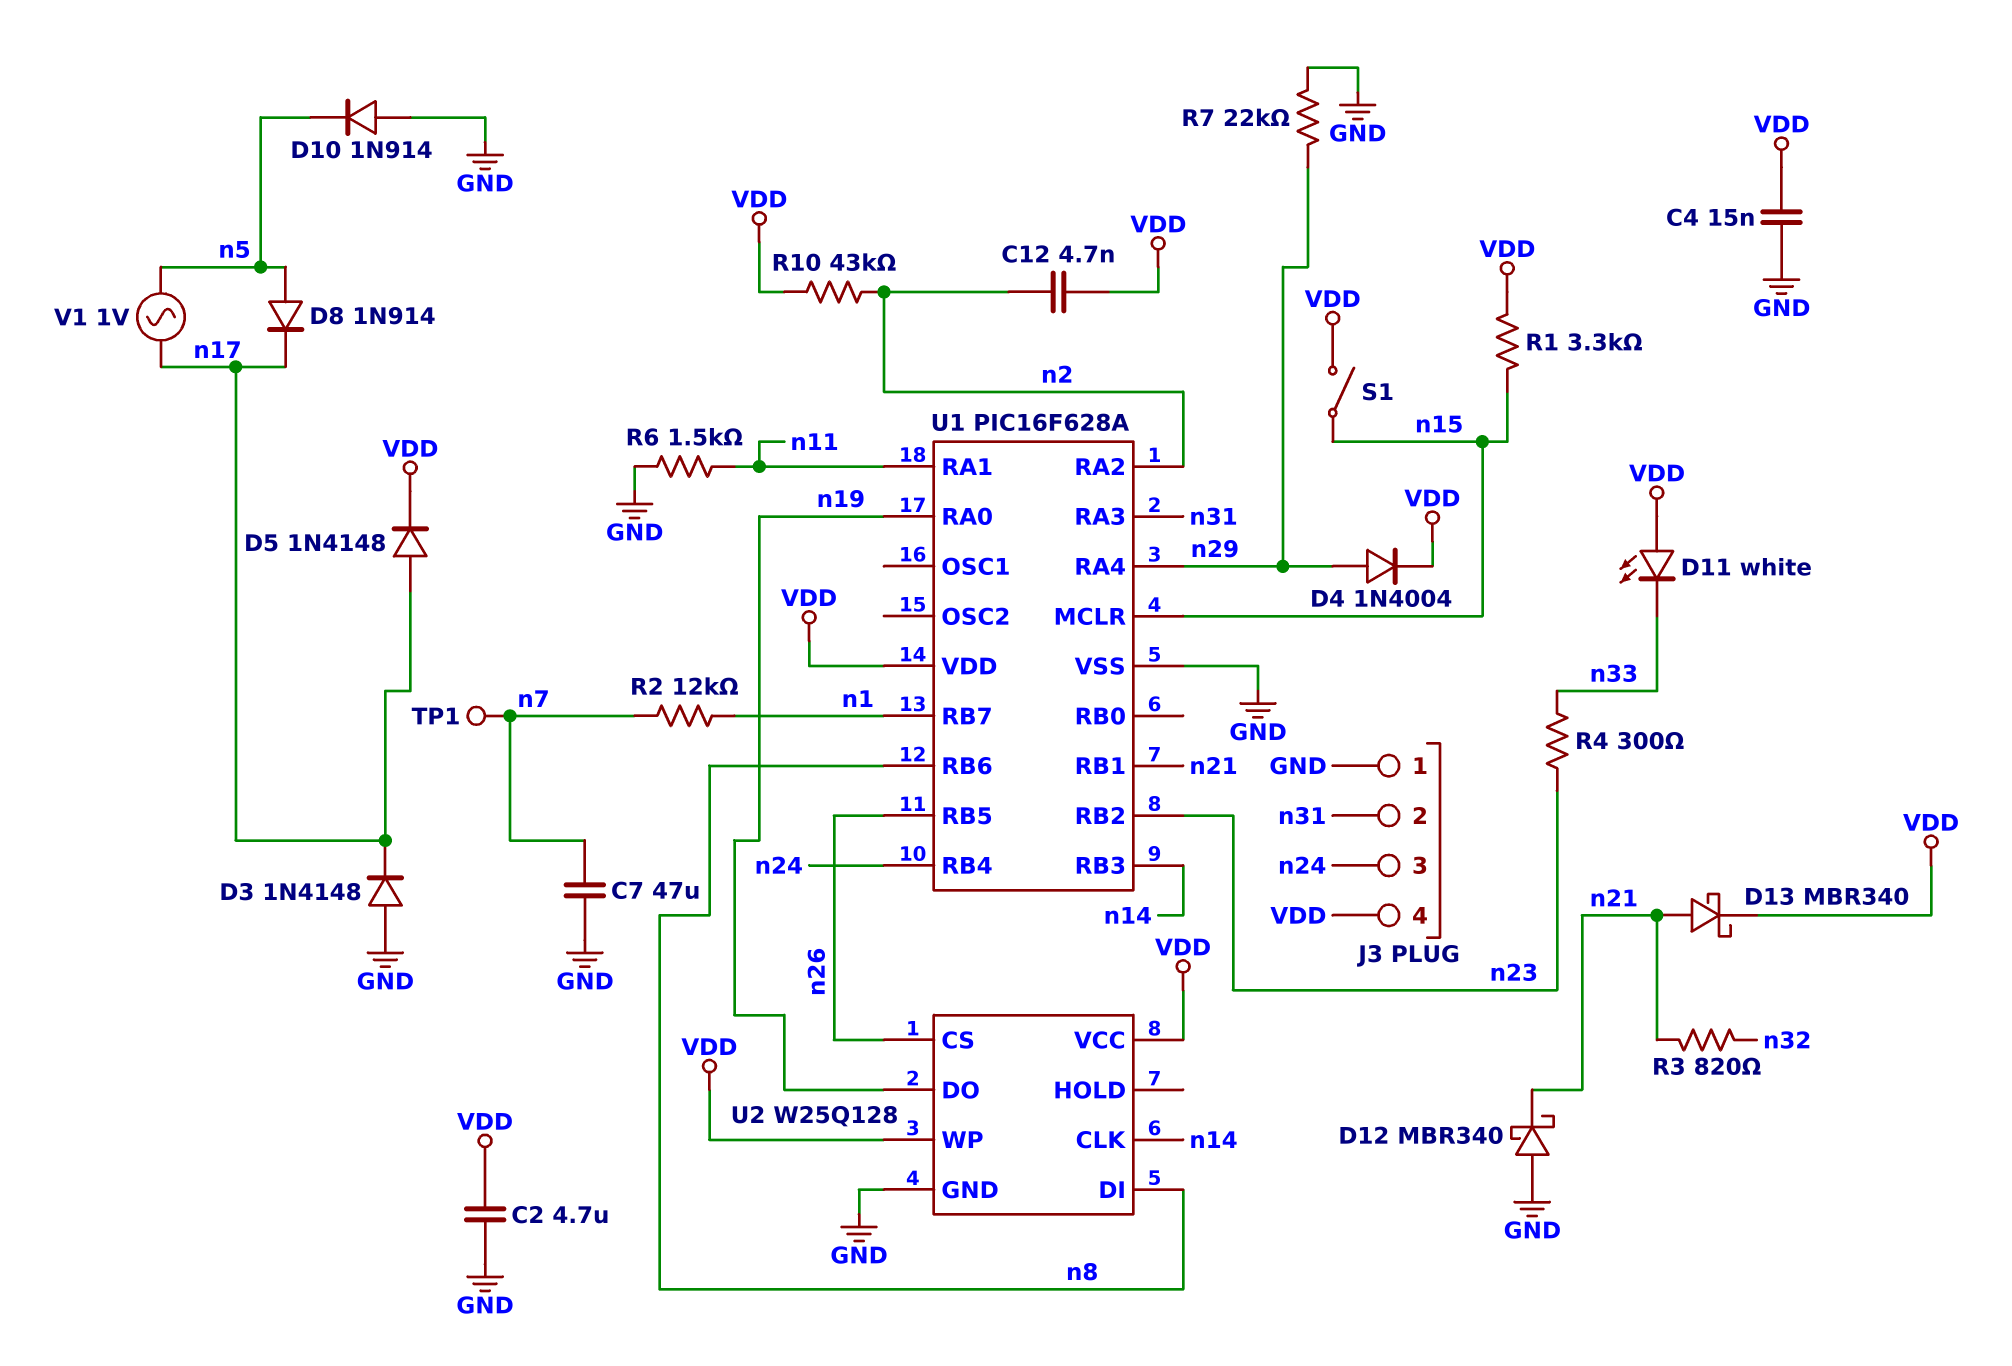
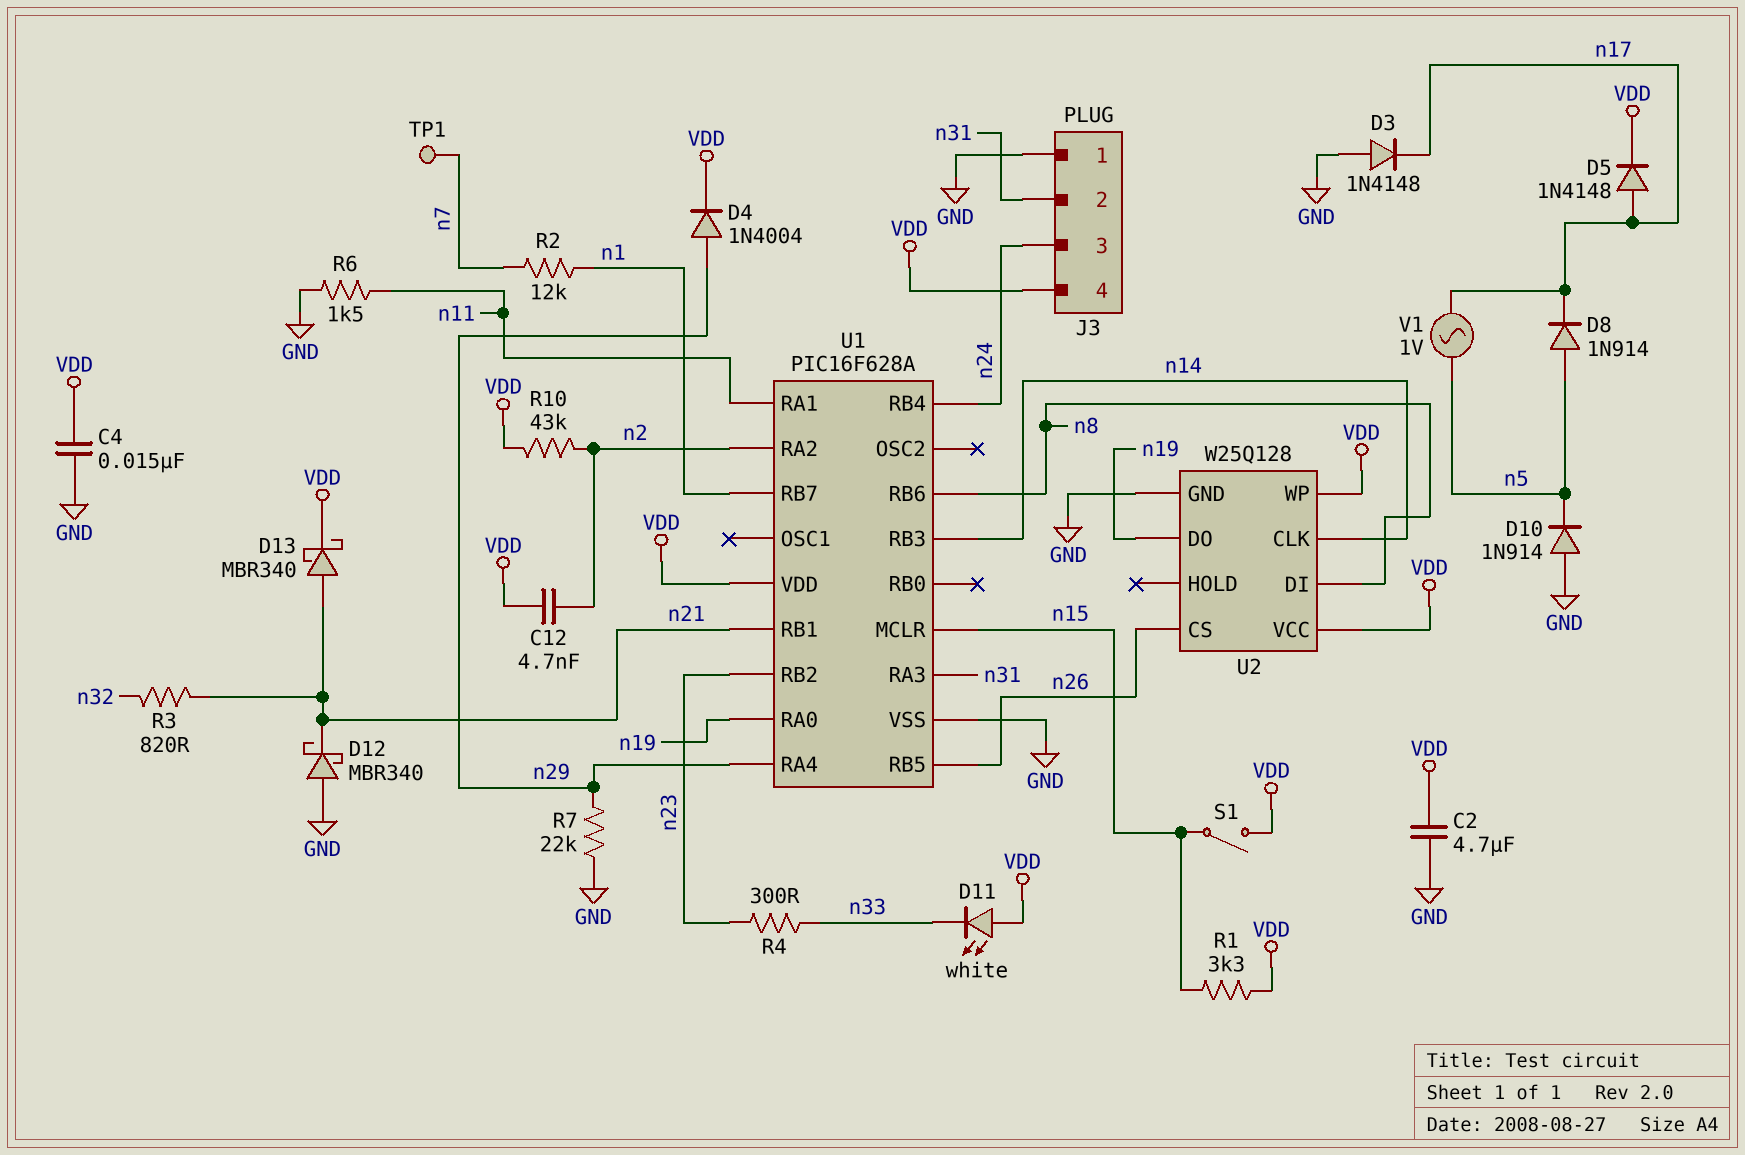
C7: 47uF (GND, n7) -> none

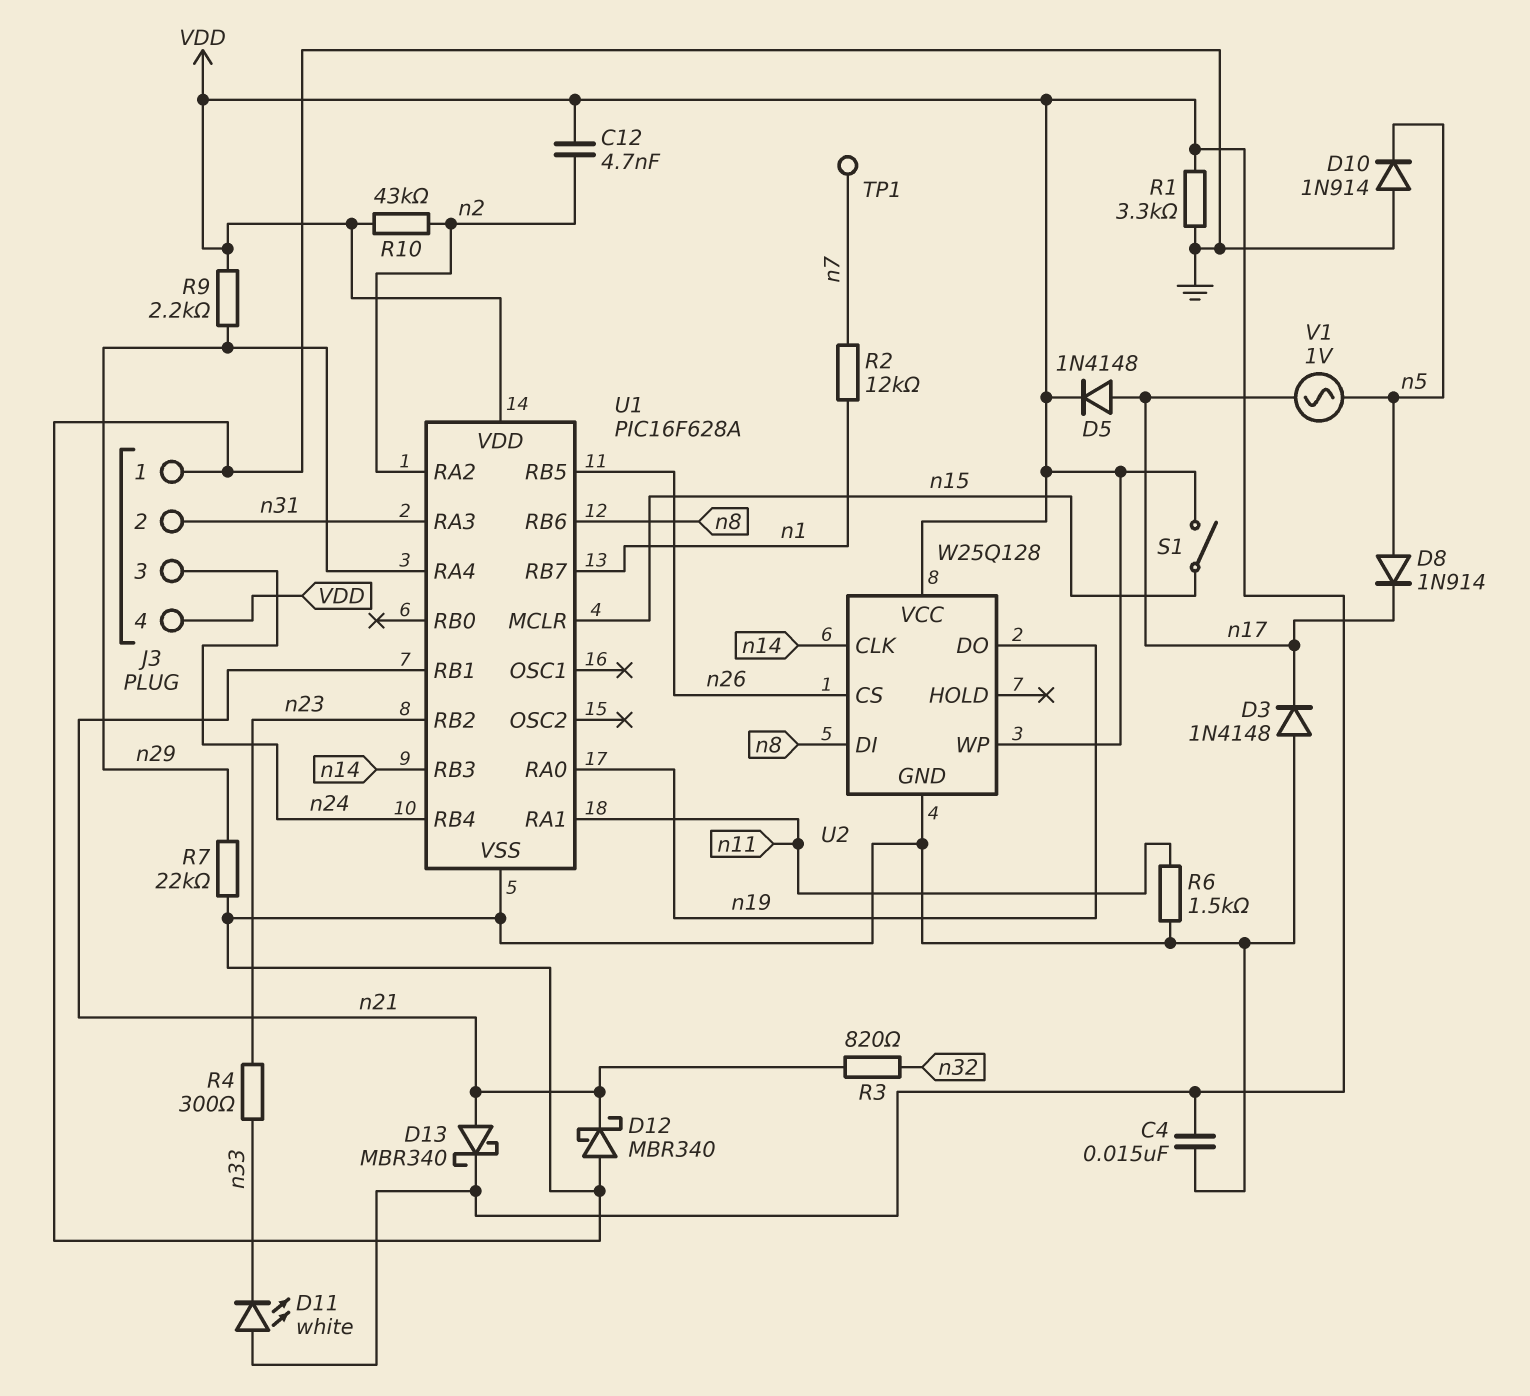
C2: 4.7uF (GND, VDD) -> none
D4: diode 1N4004 (A n29, K VDD) -> none
R1: 3.3k (VDD, n15) -> 3.3k (GND, VDD)
R9: none -> 2.2k (VDD, n29)

